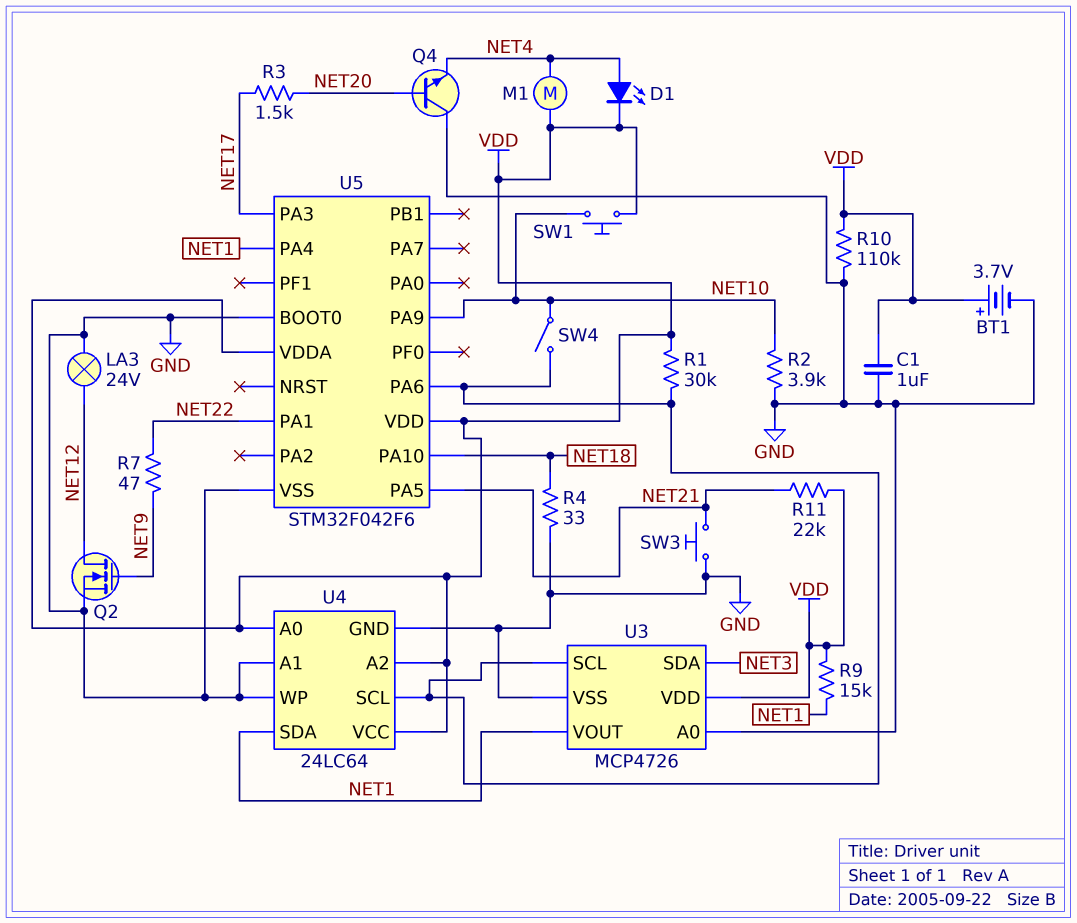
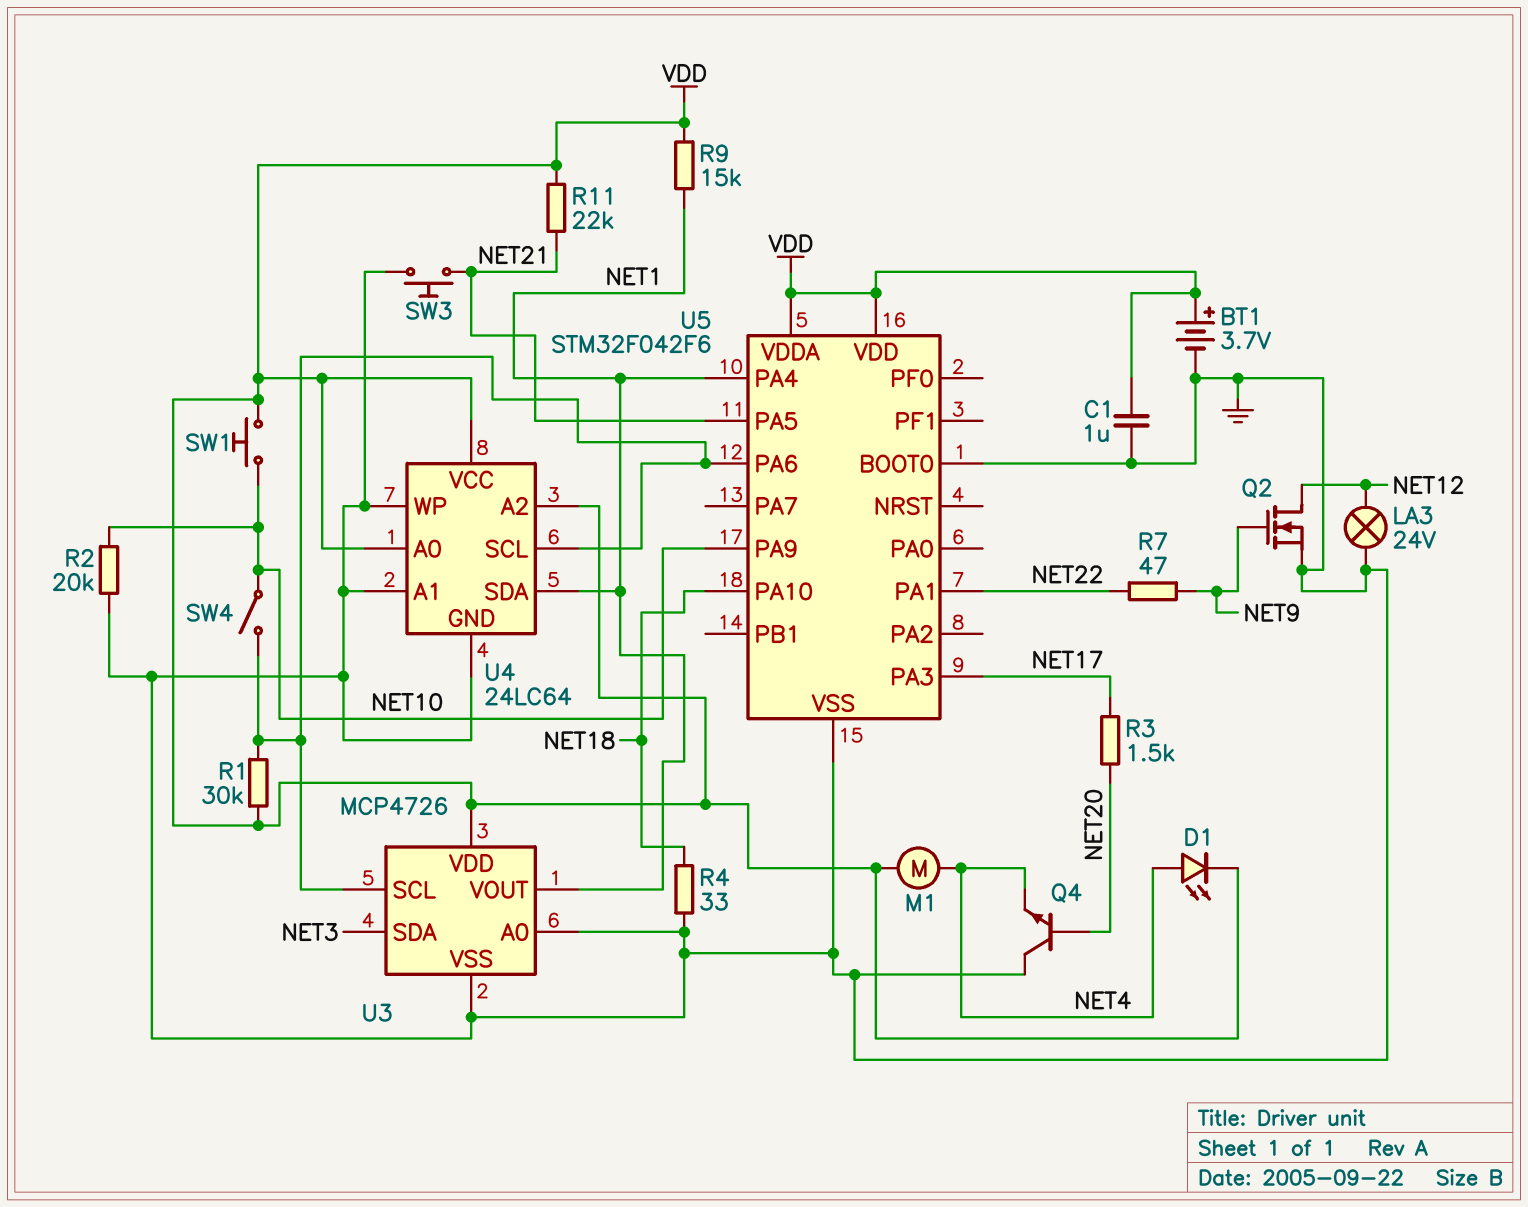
R2: 3.9k (GND, NET10) -> 20k (GND, NET10)
R10: 110k (GND, VDD) -> none

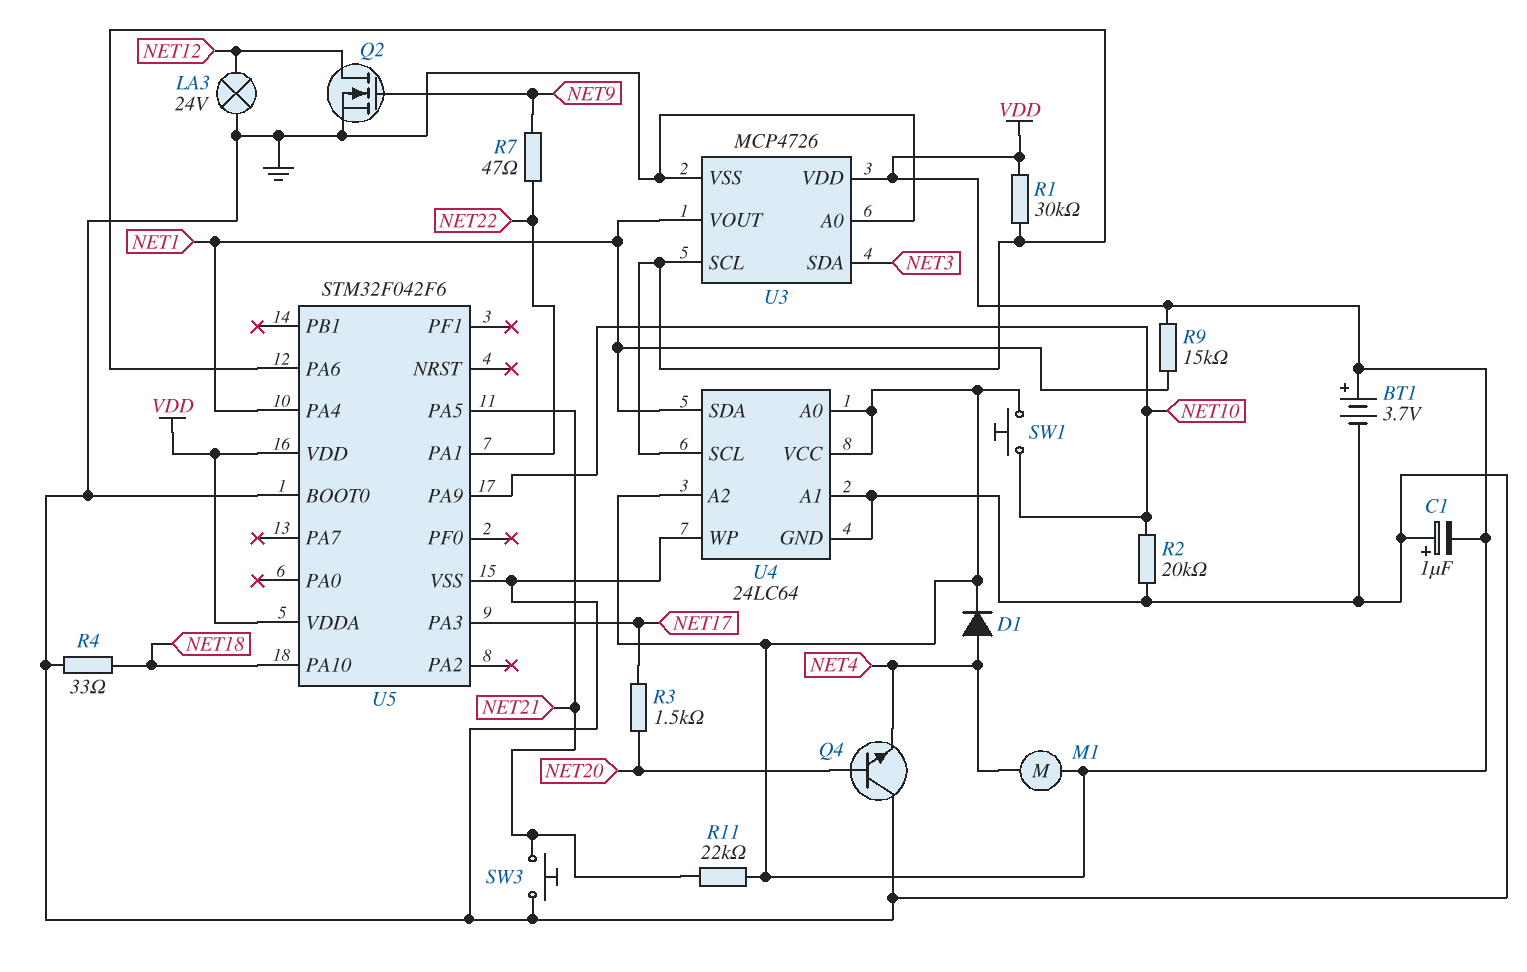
C1: 1uF (GND, VDD) -> 1uF (plus GND, minus VDD)
D1: LED (A NET4, K VDD) -> diode (A NET4, K VDD)
SW4: switch (NET10, U3/SCL) -> none

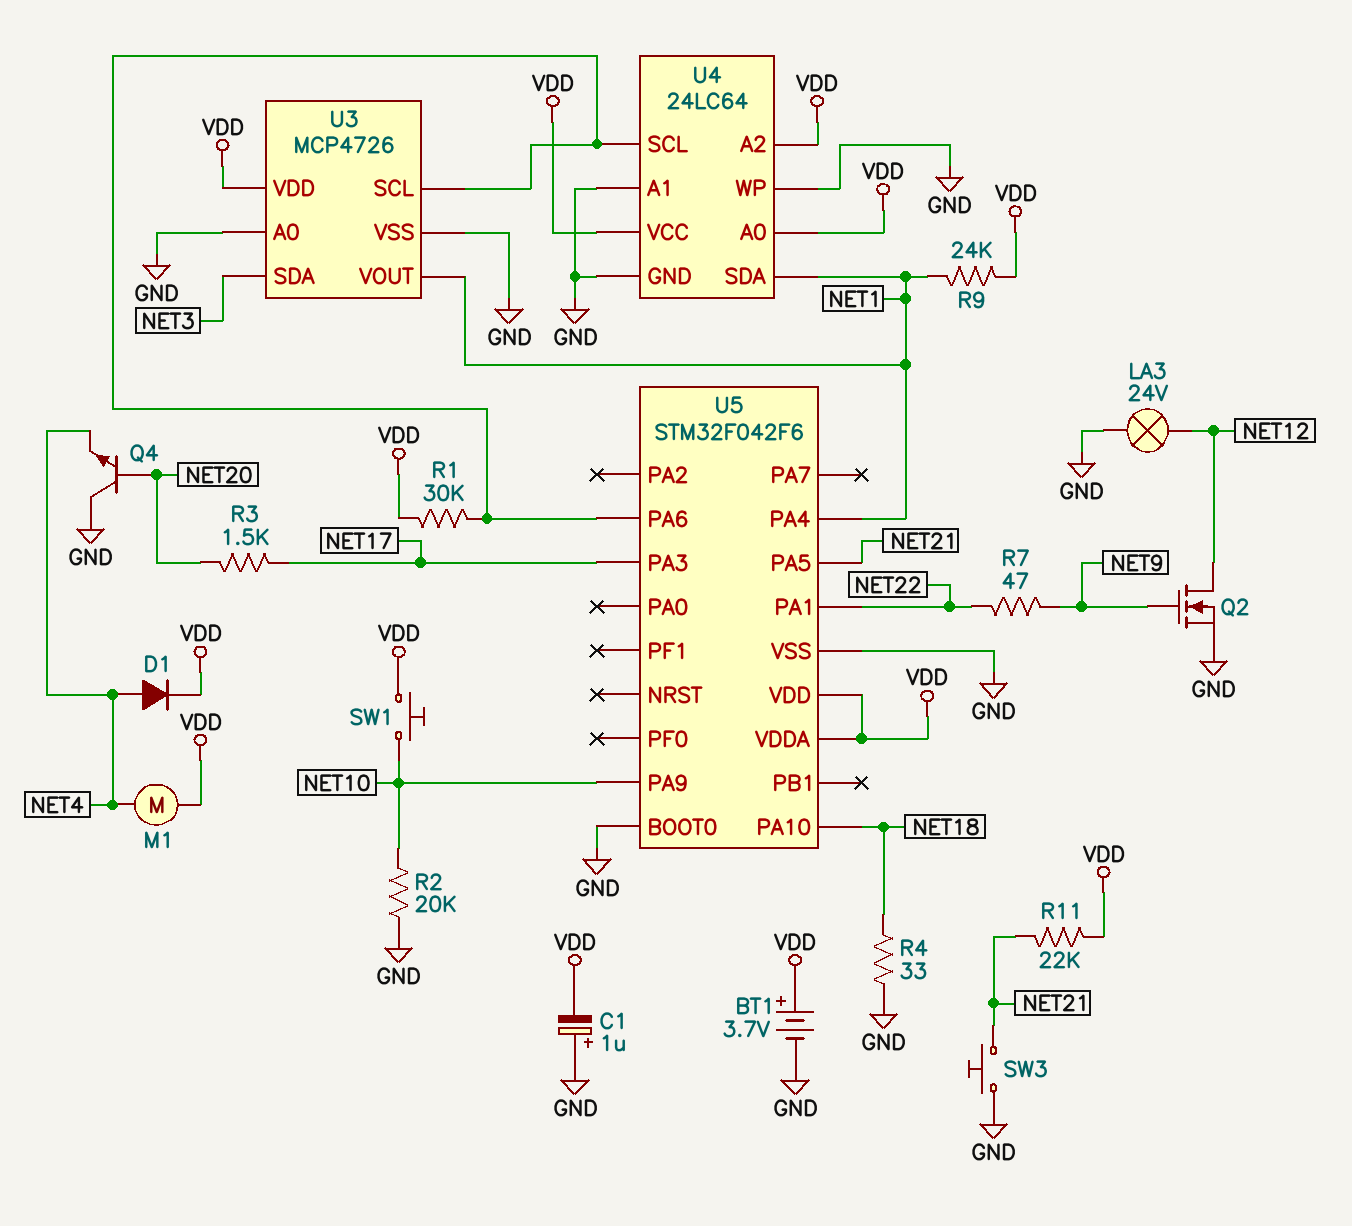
R9: 15k (NET1, VDD) -> 24k (NET1, VDD)

